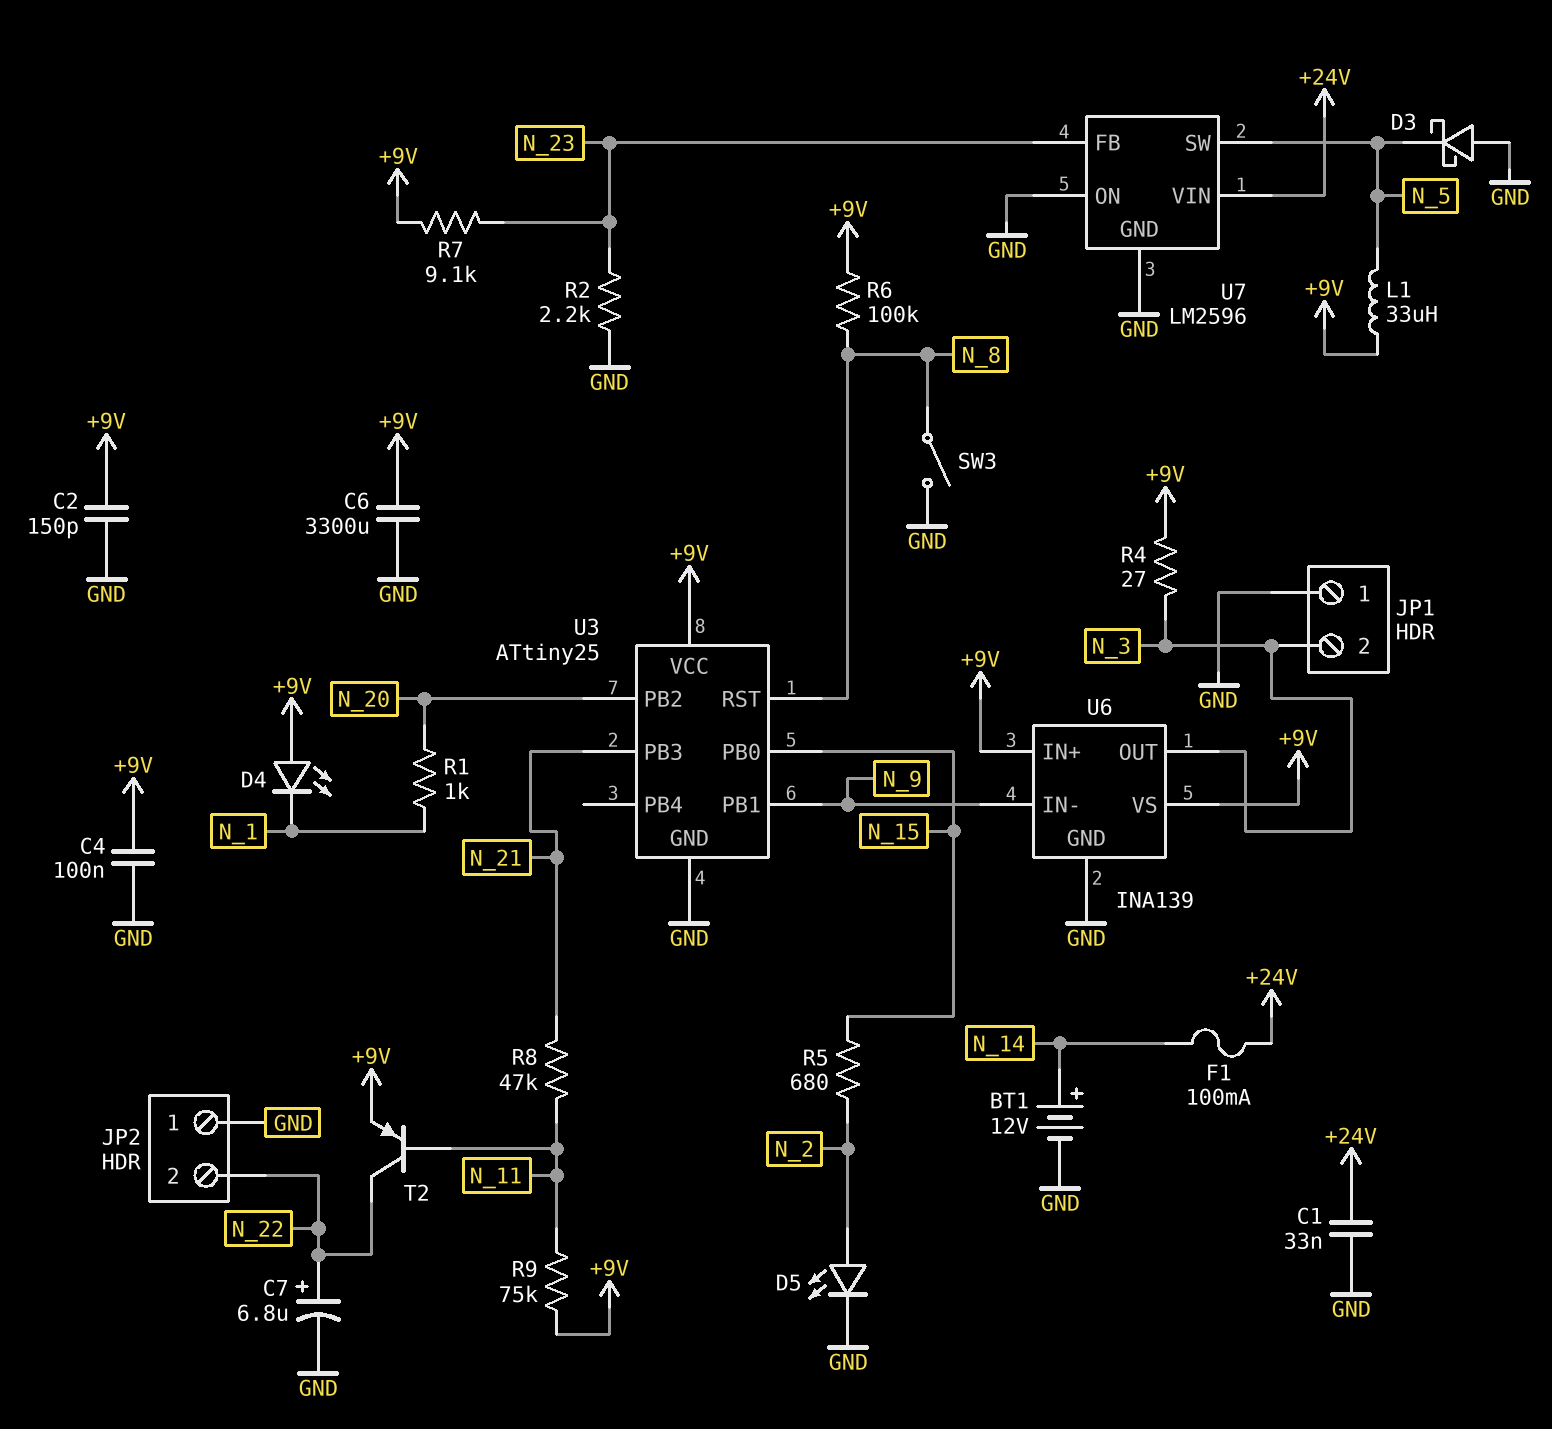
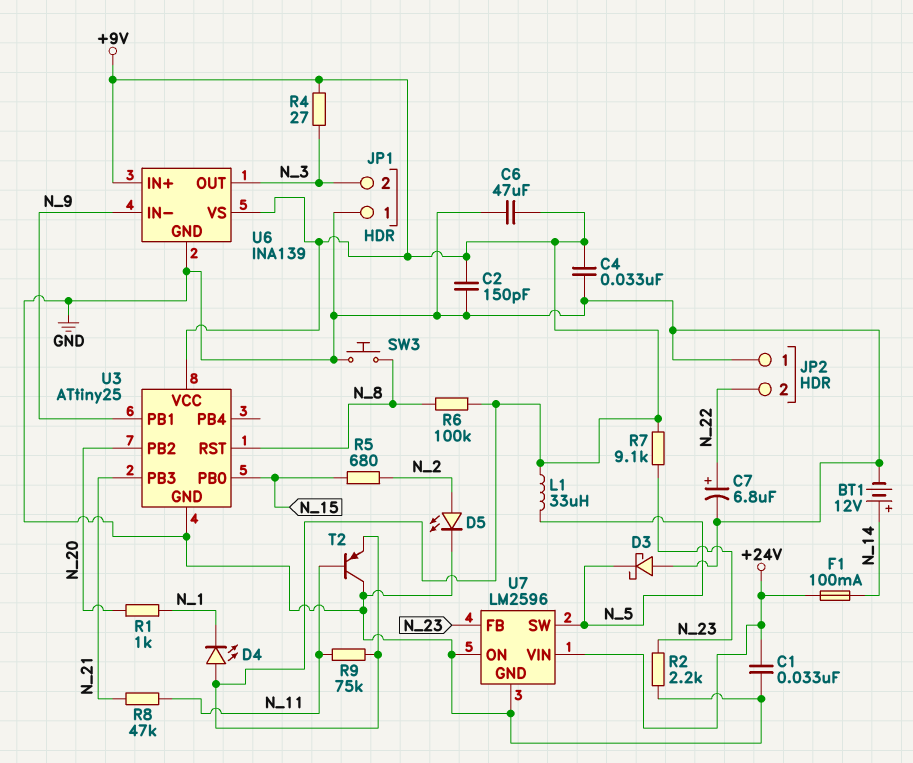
C4: 100nF (+9V, GND) -> 33nF (+9V, GND)
C6: 3300uF (+9V, GND) -> 47uF (+9V, GND)
SW3: switch (GND, N_8) -> button (GND, N_8)
T2: PNP (B N_11, C N_22, E +9V) -> PNP (B N_11, C GND, E +9V)

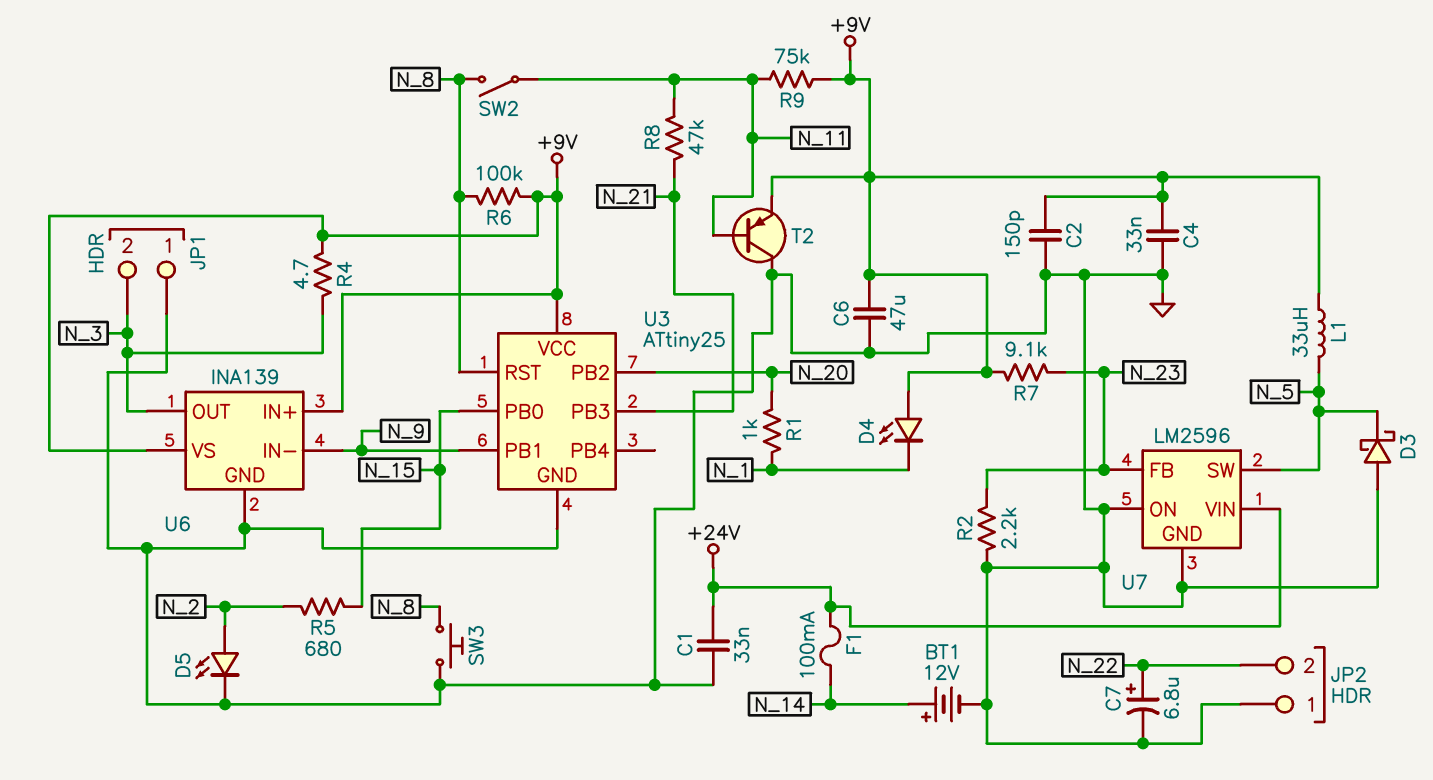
R4: 27 (+9V, N_3) -> 4.7 (+9V, N_3)
SW2: none -> switch (N_8, N_11)

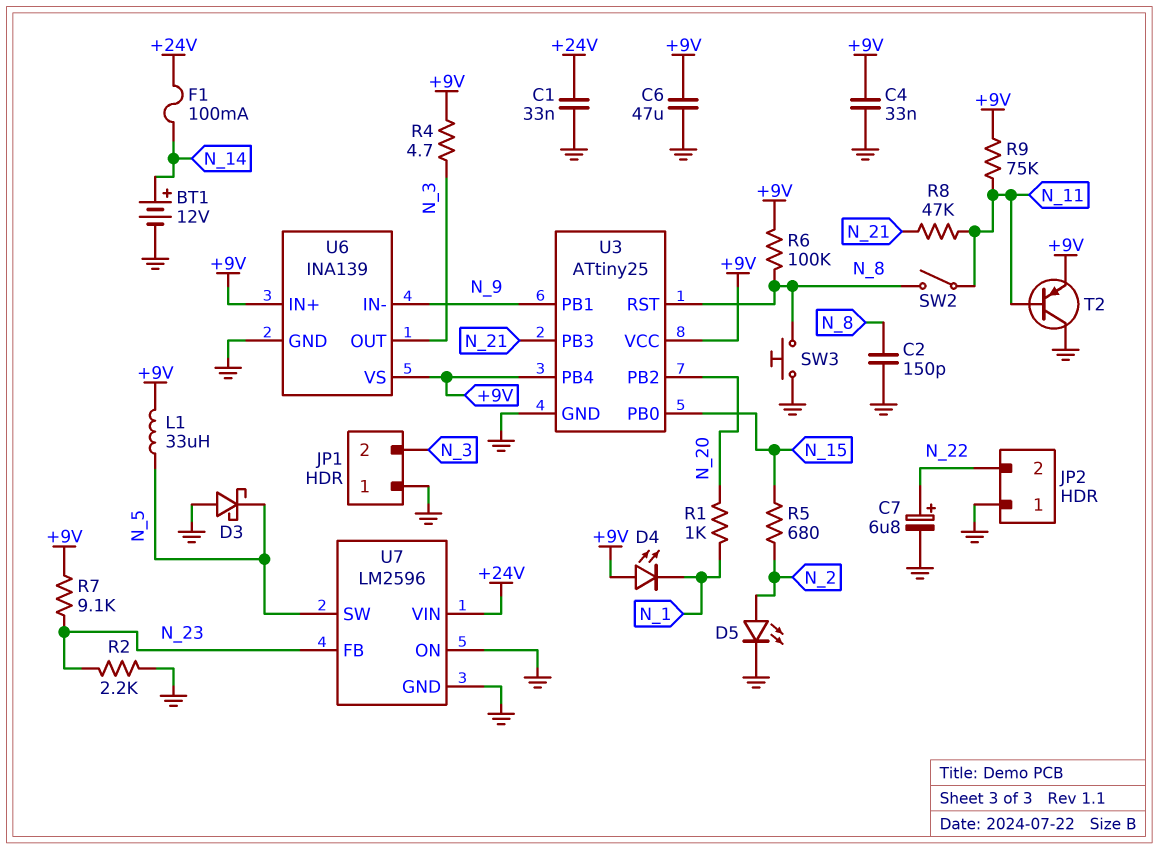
C2: 150pF (+9V, GND) -> 150pF (GND, N_8)
U3 pin PB4: none -> +9V

